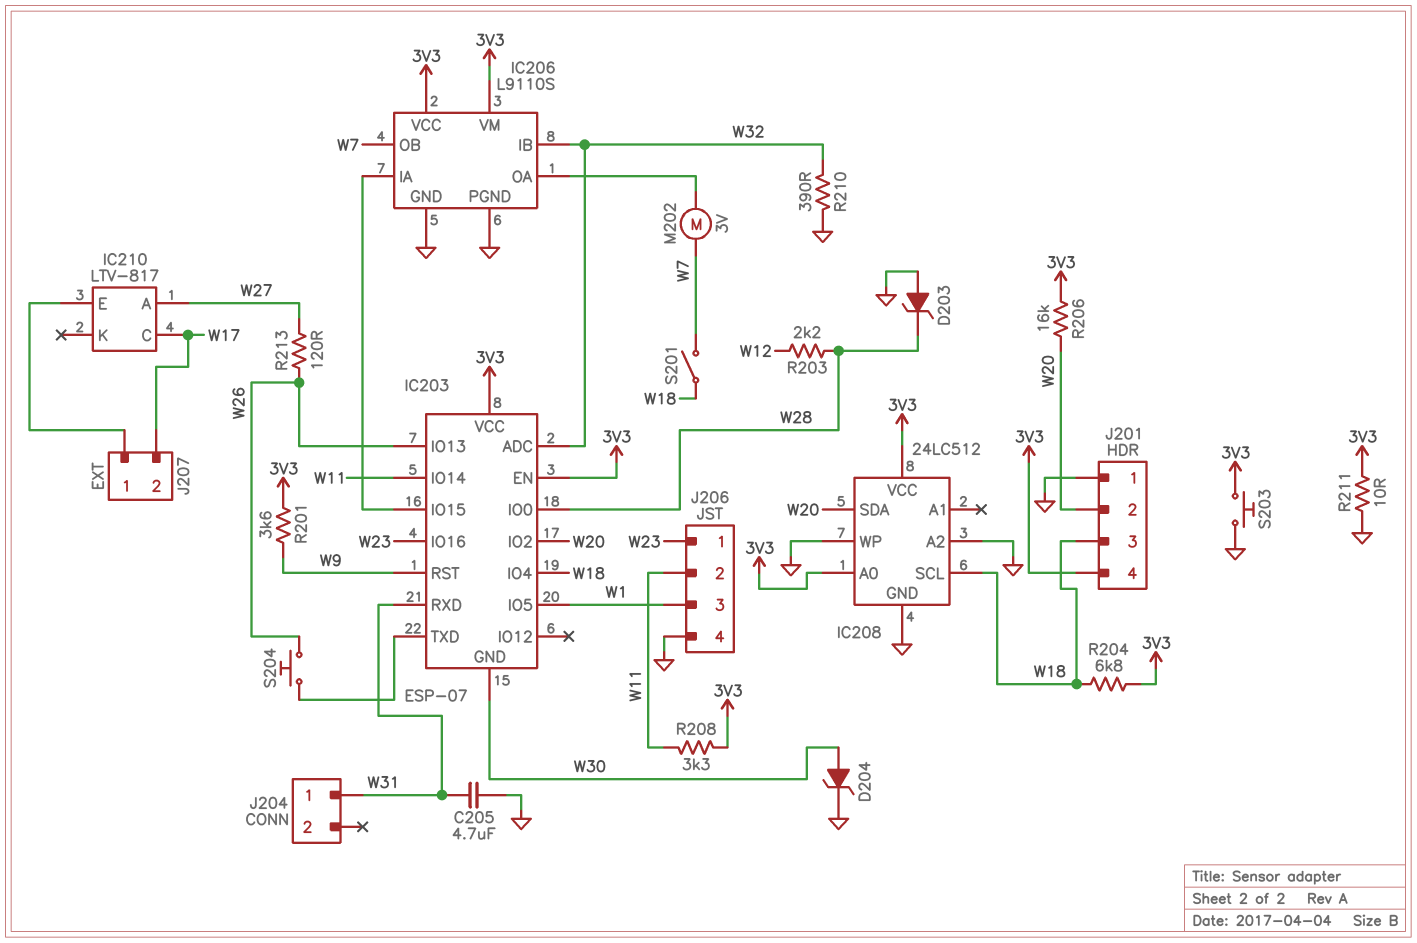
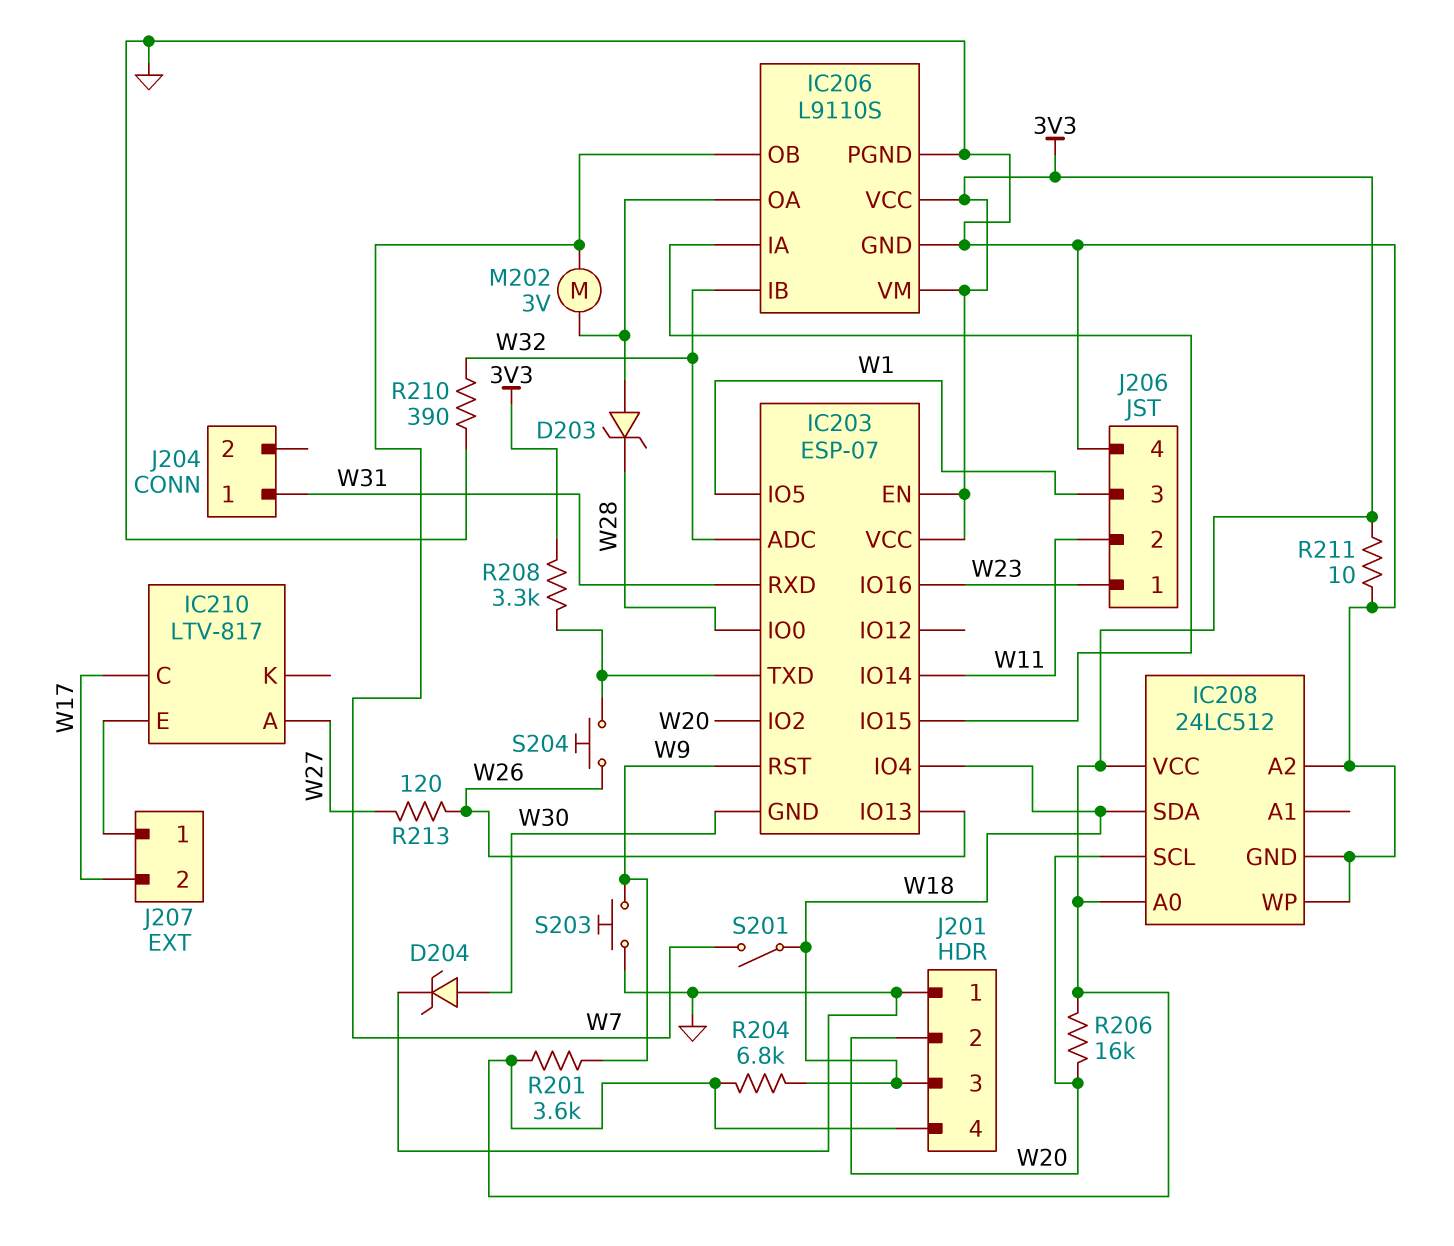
C205: 4.7uF (GND, W31) -> none
D203: zener (A GND, K W28) -> zener (A IC206/OA, K W28)
IC208 pin SCL: W18 -> W20
IC208 pin SDA: W20 -> W18
R203: 2.2k (W12, W28) -> none
R208: 3.3k (3V3, W11) -> 3.3k (3V3, IC203/TXD)
S203: button (3V3, GND) -> button (GND, W9)

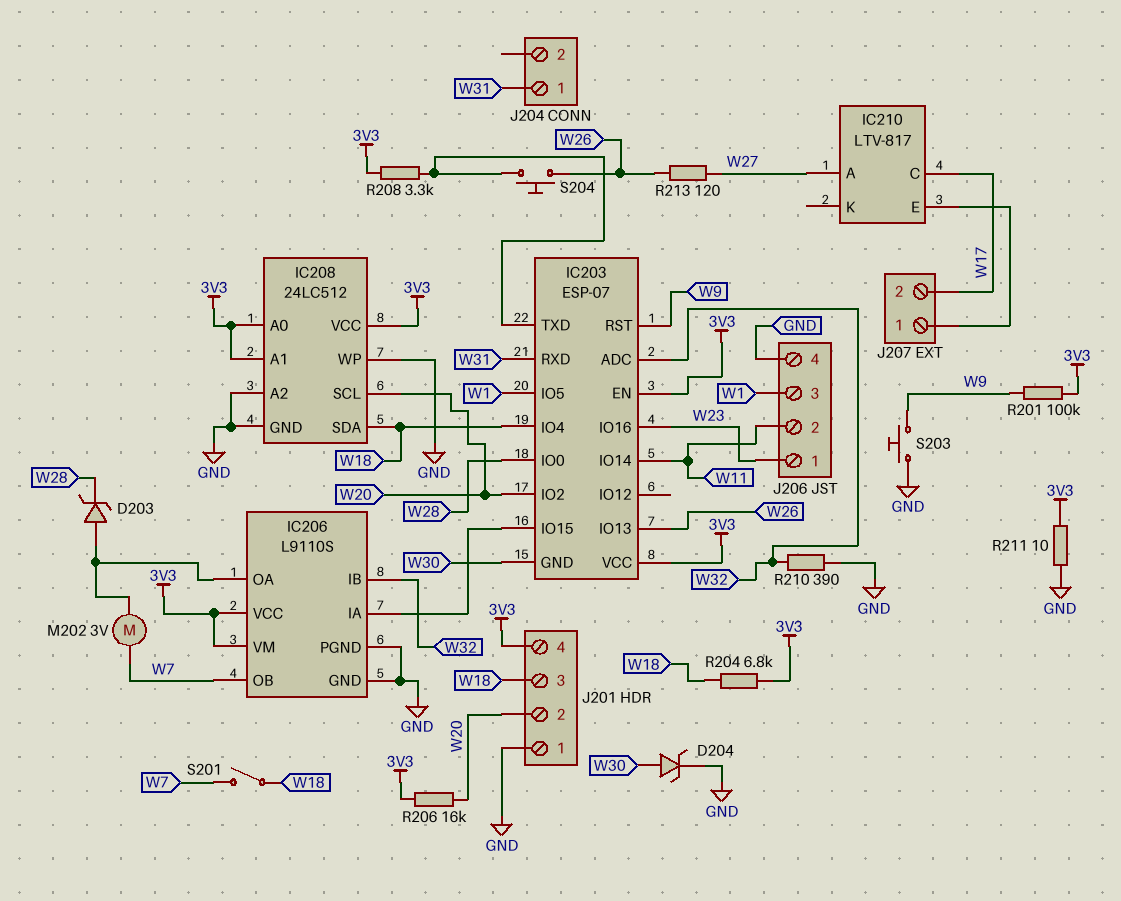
IC208 pin A1: none -> 3V3
R201: 3.6k (3V3, W9) -> 100k (3V3, W9)

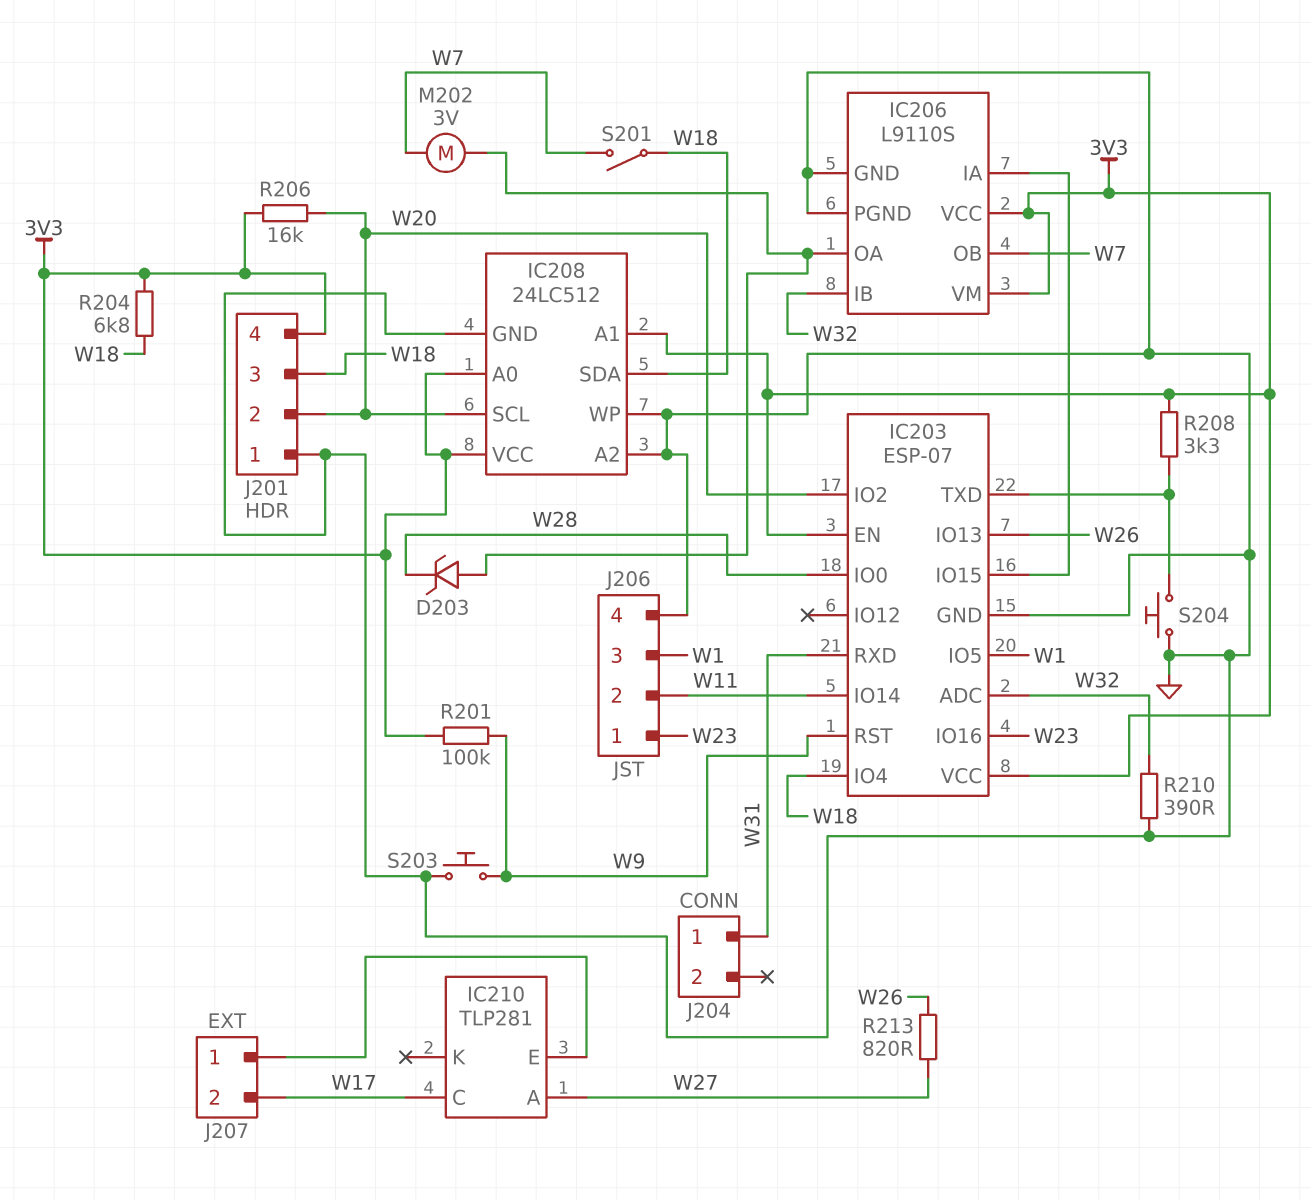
D204: zener (A W30, K GND) -> none
IC203 pin GND: W30 -> GND
IC210: LTV-817 -> TLP281
R211: 10 (3V3, GND) -> none
R213: 120 (W26, W27) -> 820 (W26, W27)
S204: button (IC203/TXD, W26) -> button (GND, IC203/TXD)

